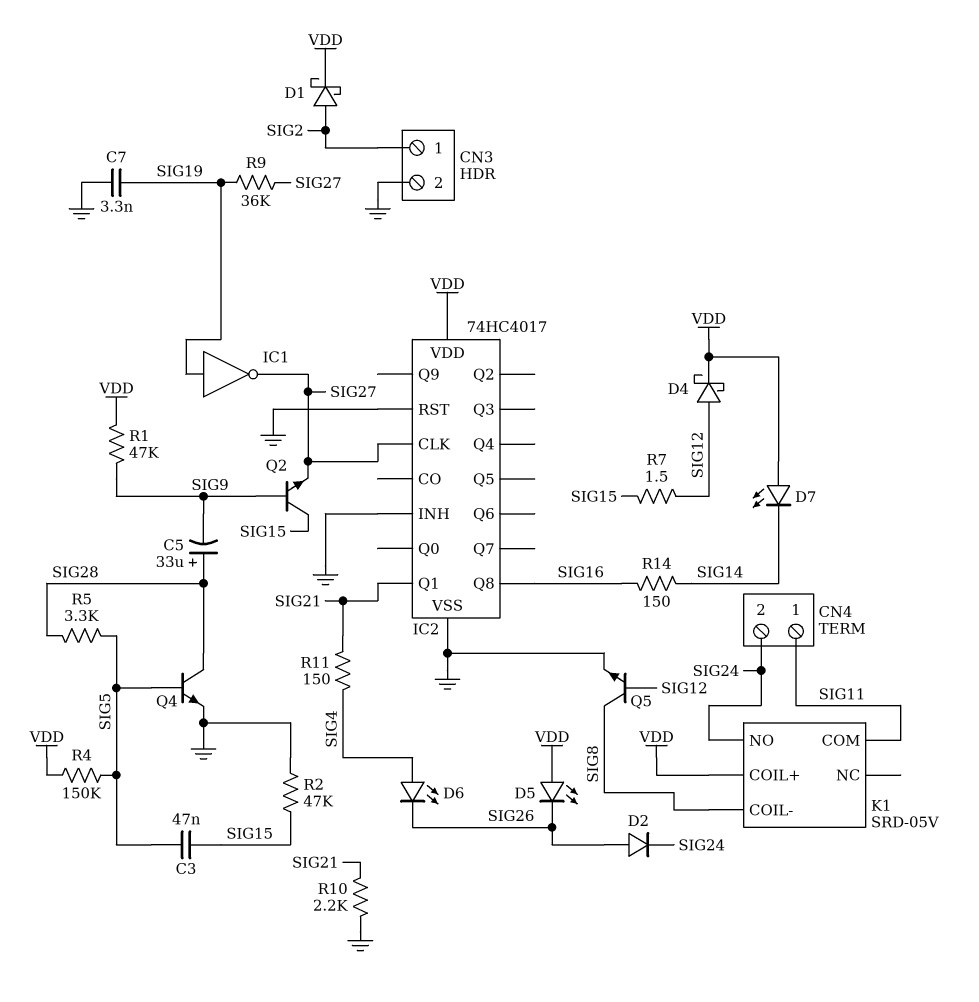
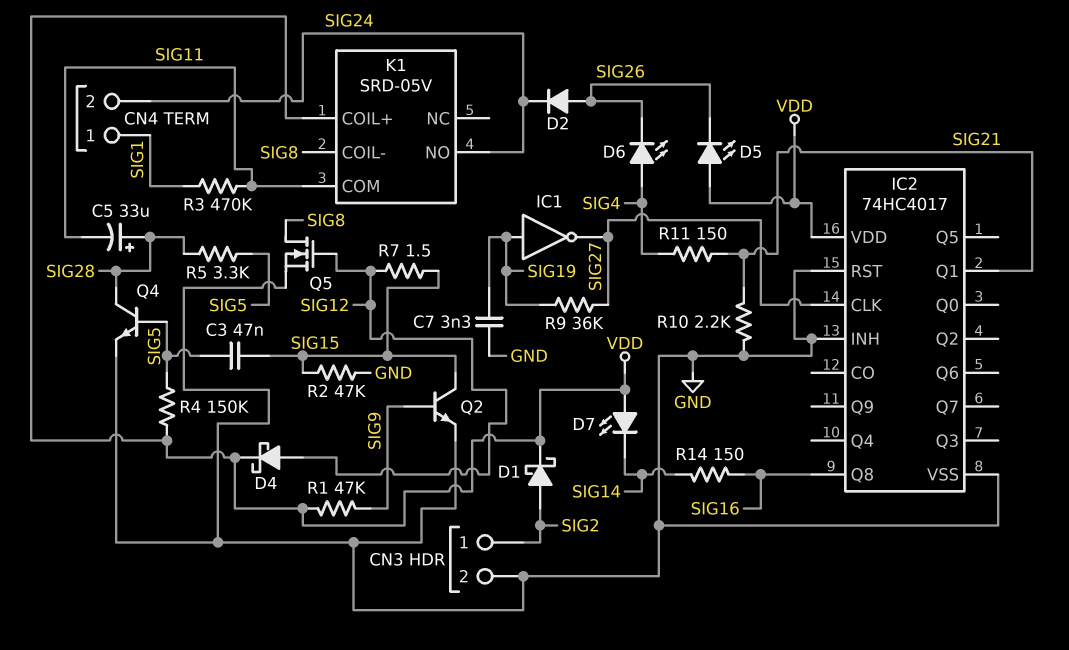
C5: 33uF (plus SIG28, minus SIG9) -> 33uF (plus SIG28, minus SIG11)
CN4 pin 1: SIG11 -> SIG1
Q2: NPN (B SIG9, C SIG15, E SIG27) -> NPN (B SIG9, C SIG15, E GND)
Q5: NPN (B SIG12, C SIG8, E GND) -> NMOS (G SIG12, D SIG8, S GND)
R3: none -> 470k (SIG1, SIG11)

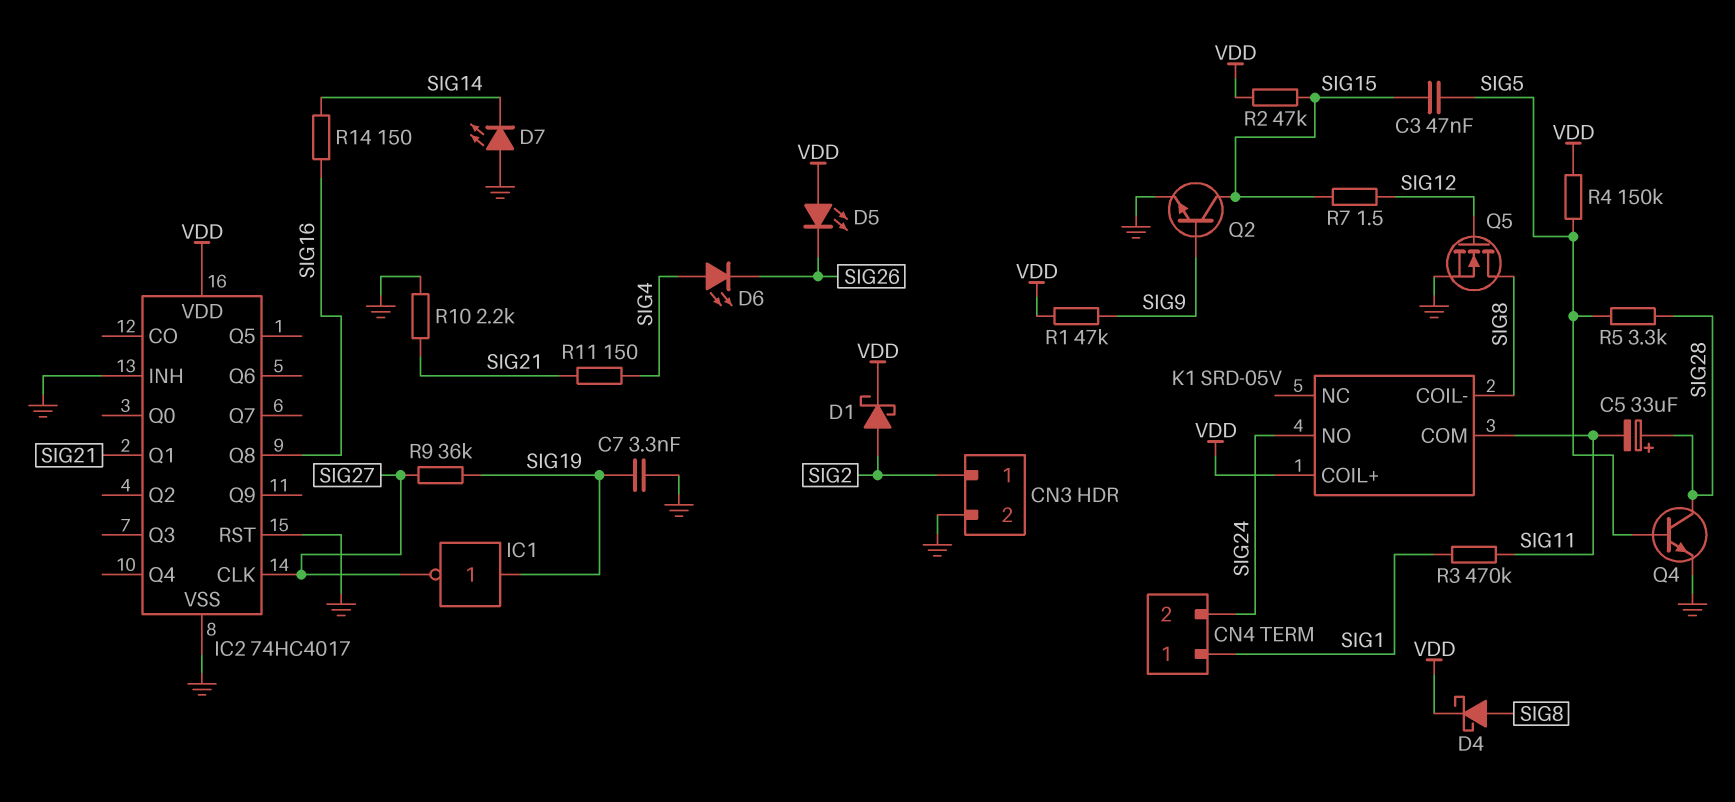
D2: diode (A SIG26, K SIG24) -> none
D4: schottky (A SIG12, K VDD) -> schottky (A SIG8, K VDD)
D7: LED (A VDD, K SIG14) -> LED (A GND, K SIG14)
R2: 47k (GND, SIG15) -> 47k (SIG15, VDD)

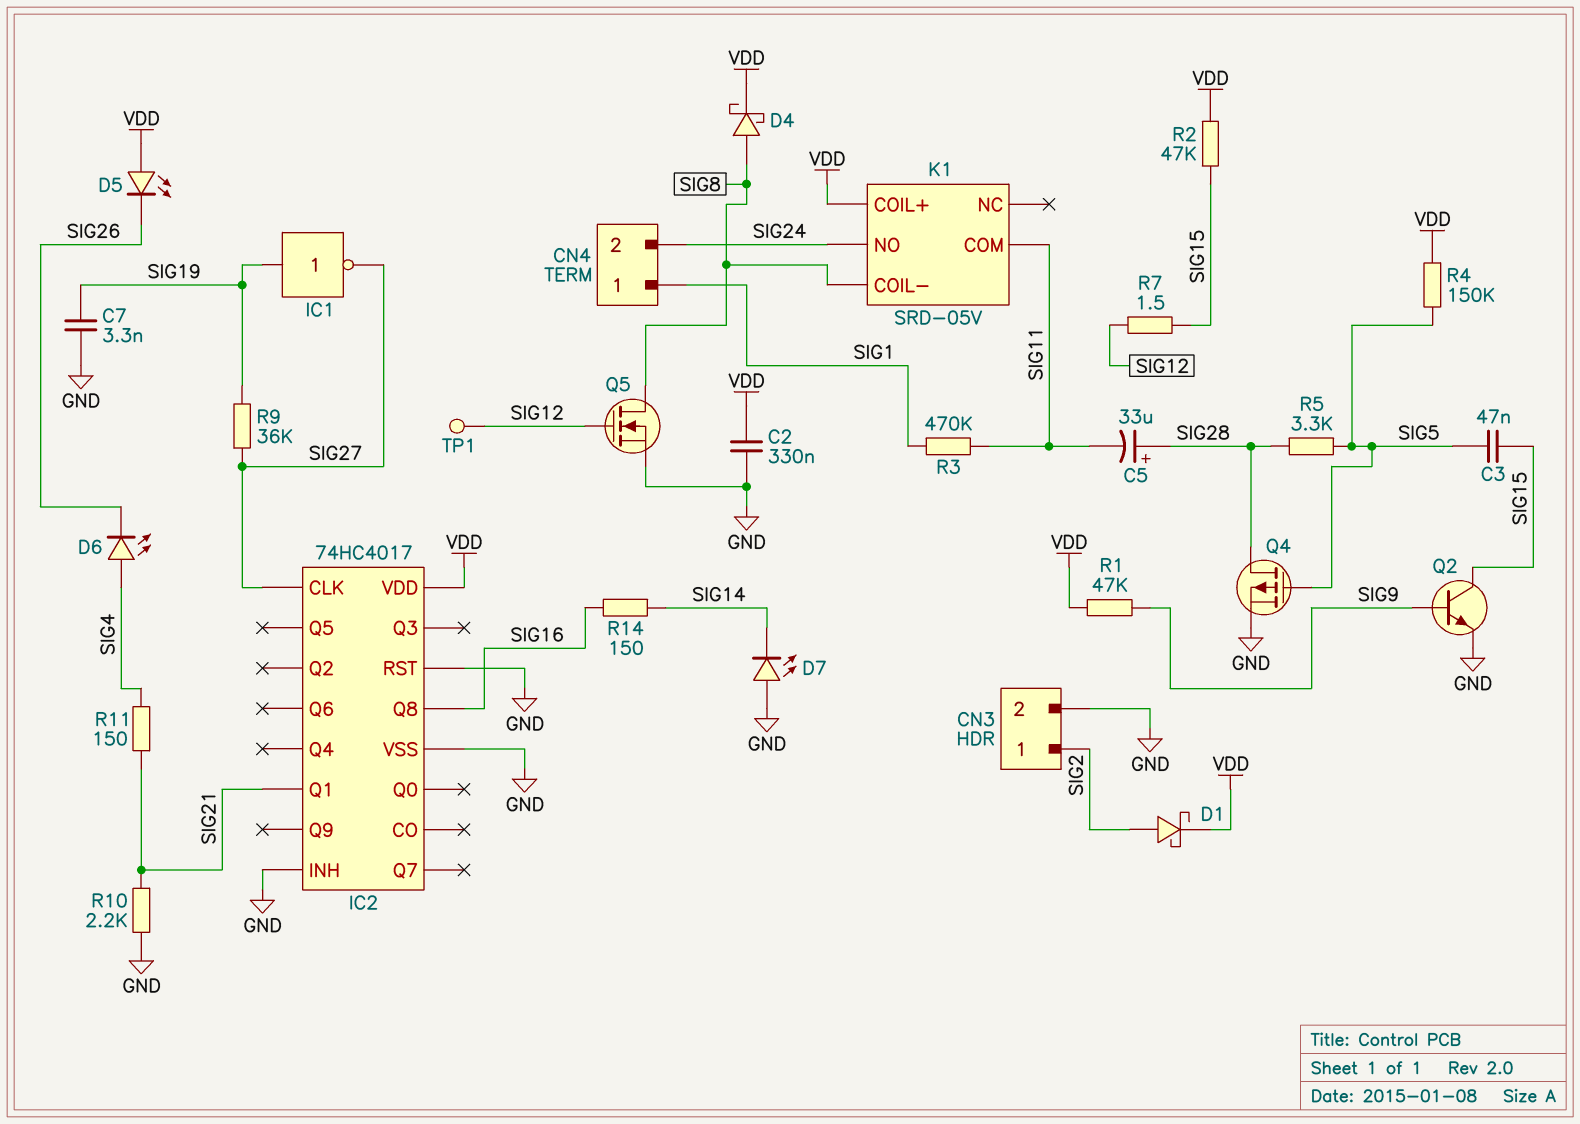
C2: none -> 330nF (GND, VDD)
Q4: NPN (B SIG5, C SIG28, E GND) -> PMOS (G SIG5, D SIG28, S GND)
TP1: none -> test point (SIG12)

